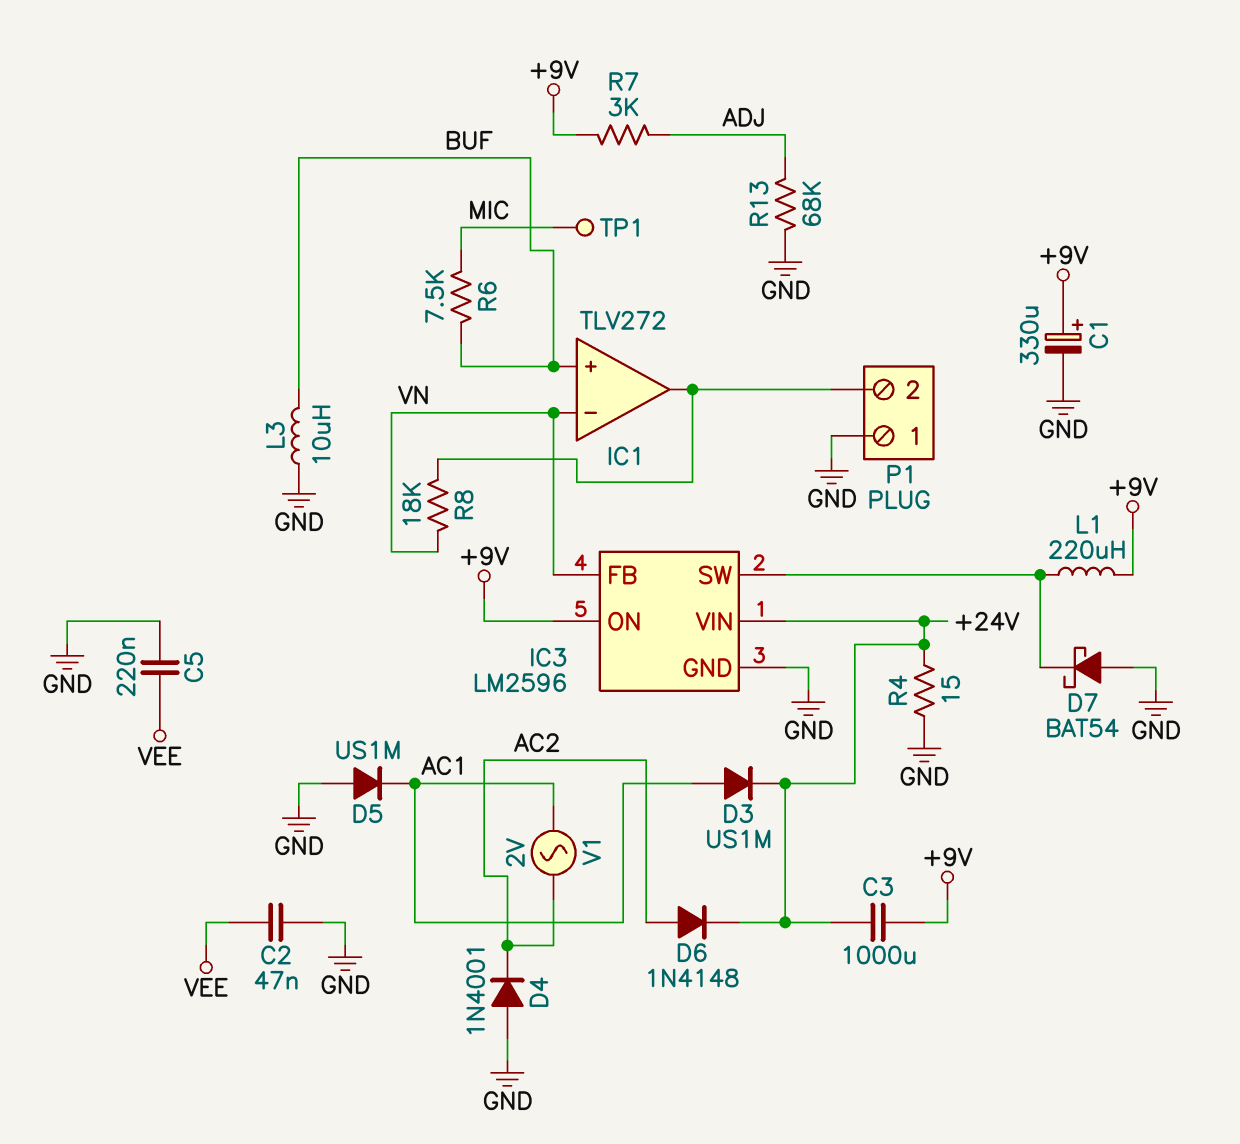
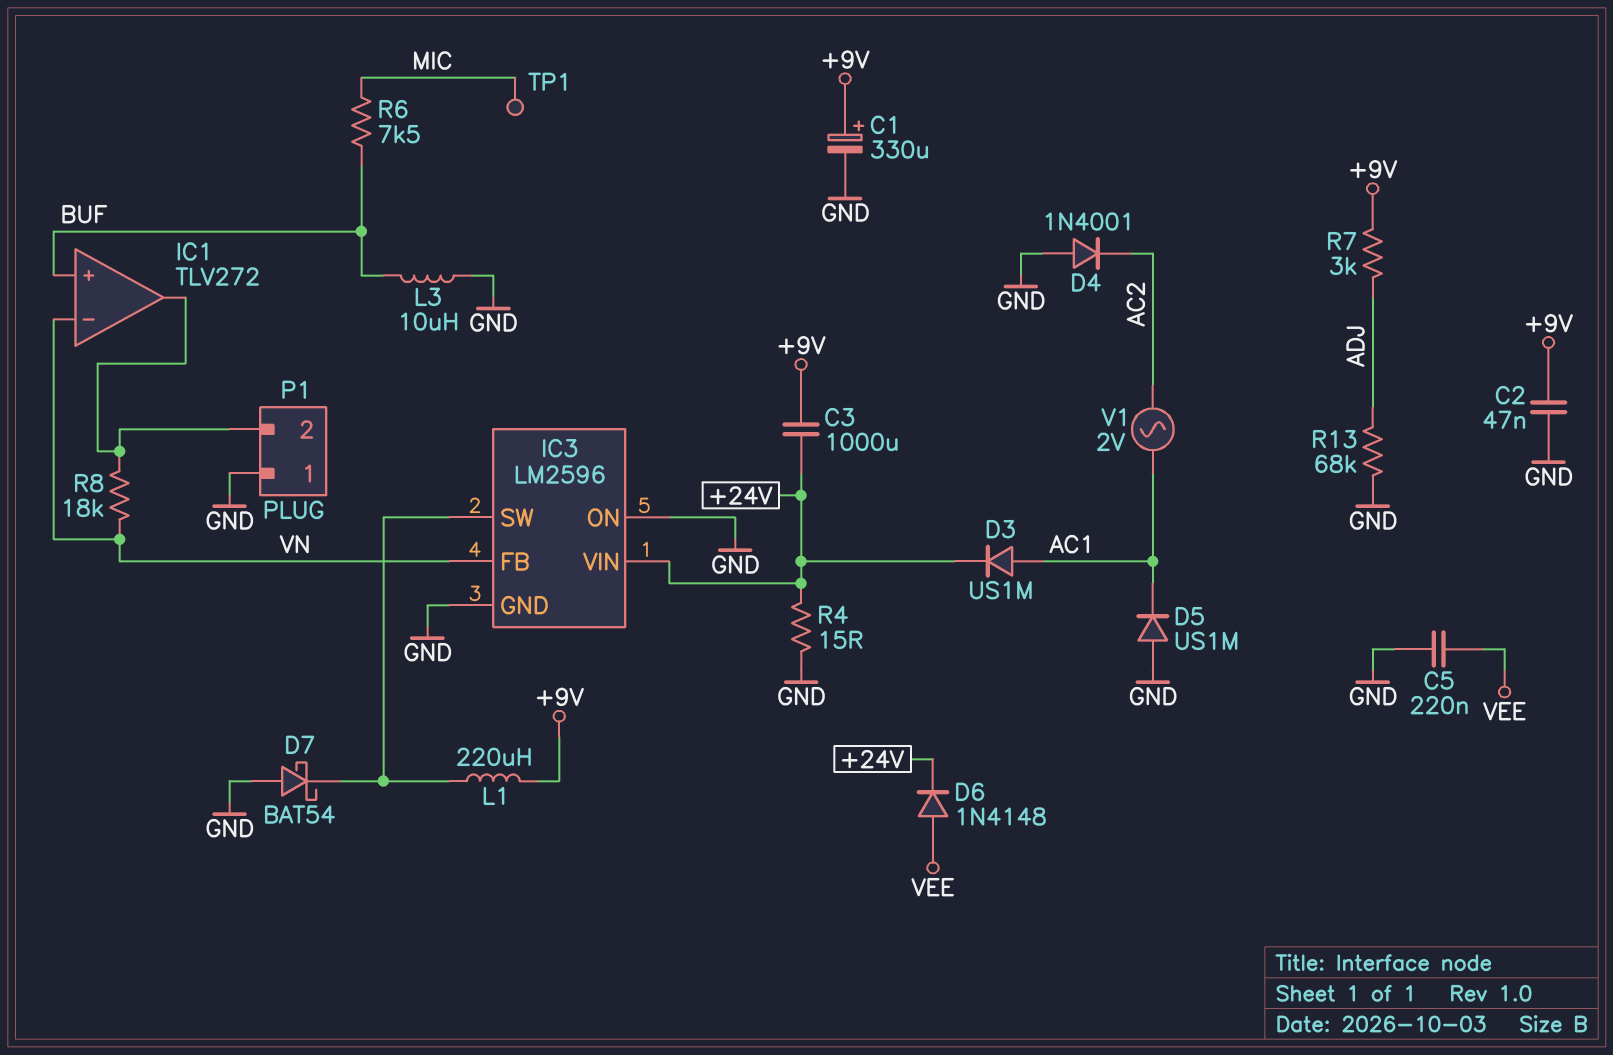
C2: 47nF (GND, VEE) -> 47nF (+9V, GND)
D6: diode 1N4148 (A AC2, K +24V) -> diode 1N4148 (A VEE, K +24V)
IC3 pin ON: +9V -> GND

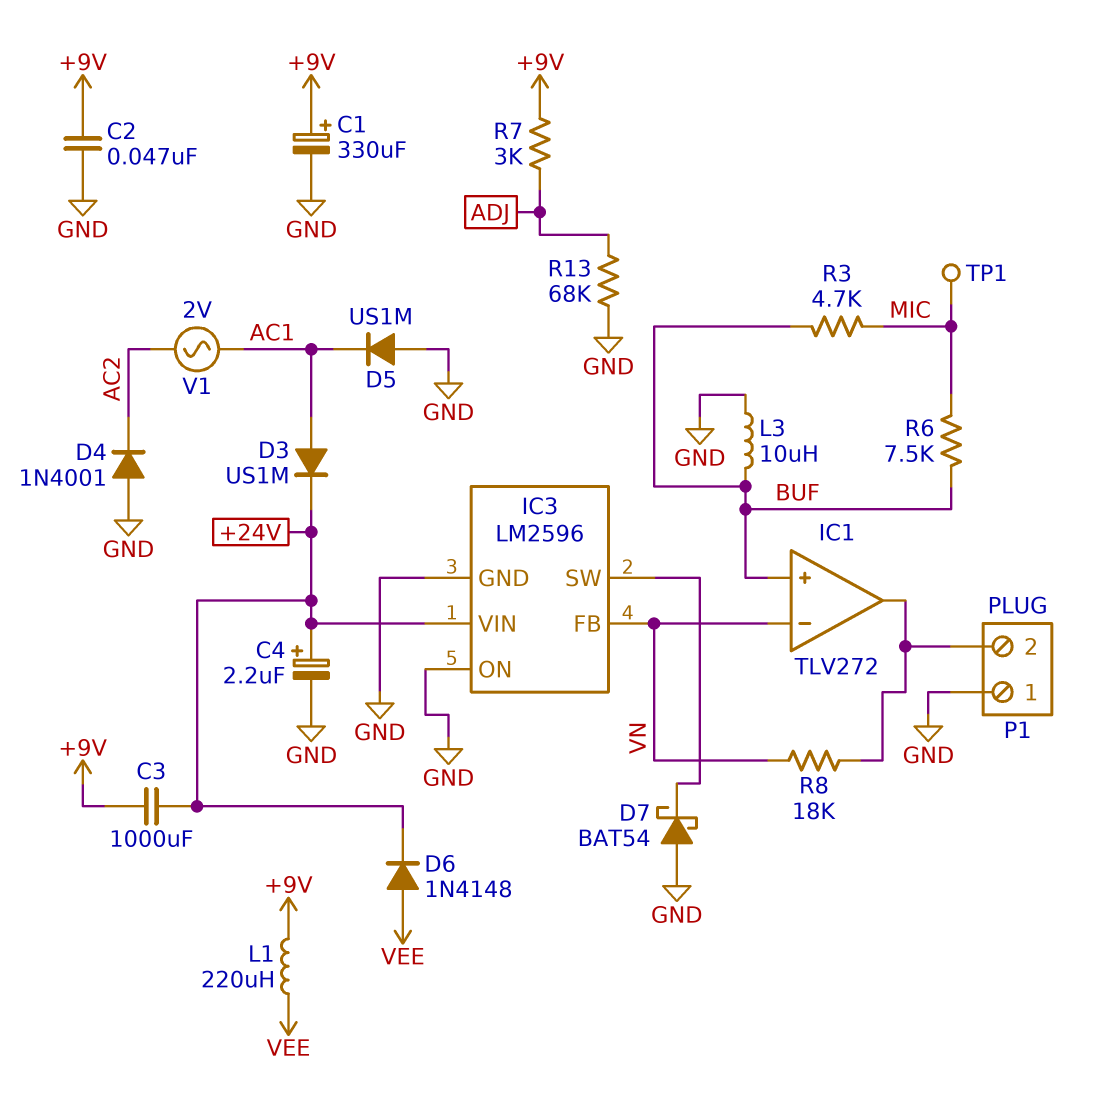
C4: none -> 2.2uF (plus +24V, minus GND)
C5: 220nF (GND, VEE) -> none
L1: 220uH (+9V, IC3/SW) -> 220uH (+9V, VEE)
R3: none -> 4.7k (BUF, MIC)
R4: 15 (+24V, GND) -> none

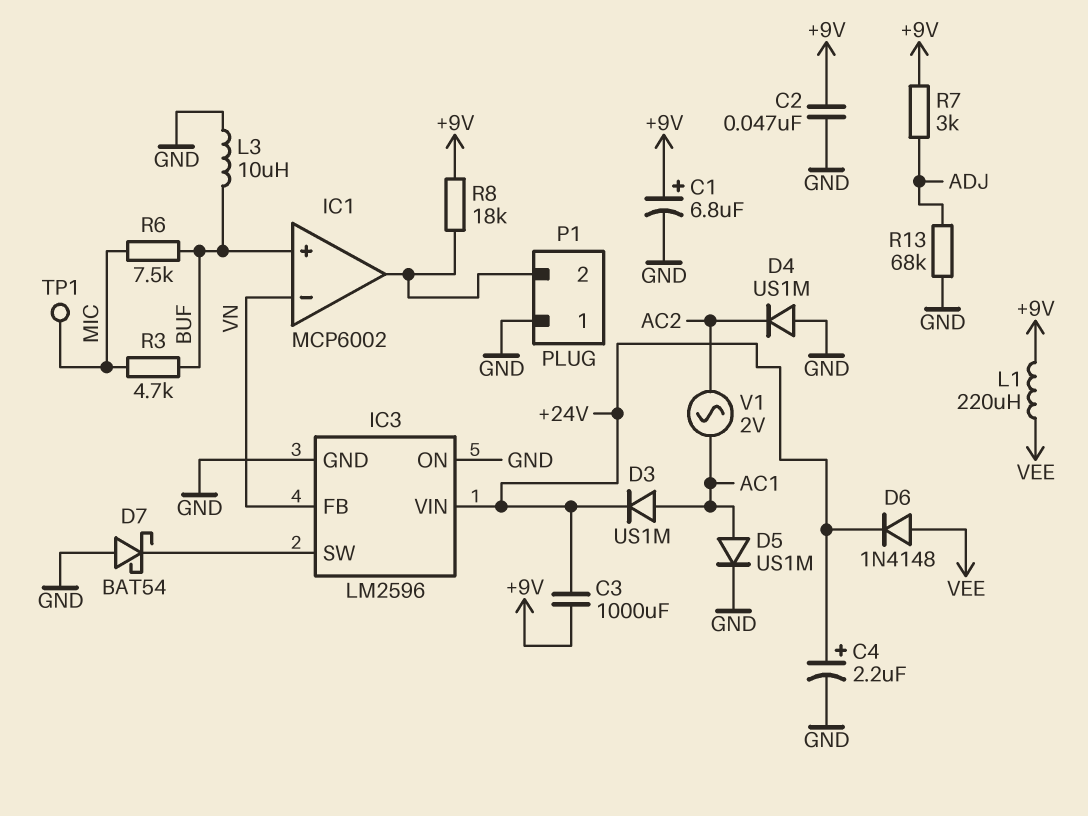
C1: 330uF (plus +9V, minus GND) -> 6.8uF (plus +9V, minus GND)
D4: diode 1N4001 (A GND, K AC2) -> diode US1M (A GND, K AC2)
D5: diode US1M (A GND, K AC1) -> diode US1M (A AC1, K GND)
IC1: TLV272 -> MCP6002
R8: 18k (IC1/out, VN) -> 18k (+9V, IC1/out)

